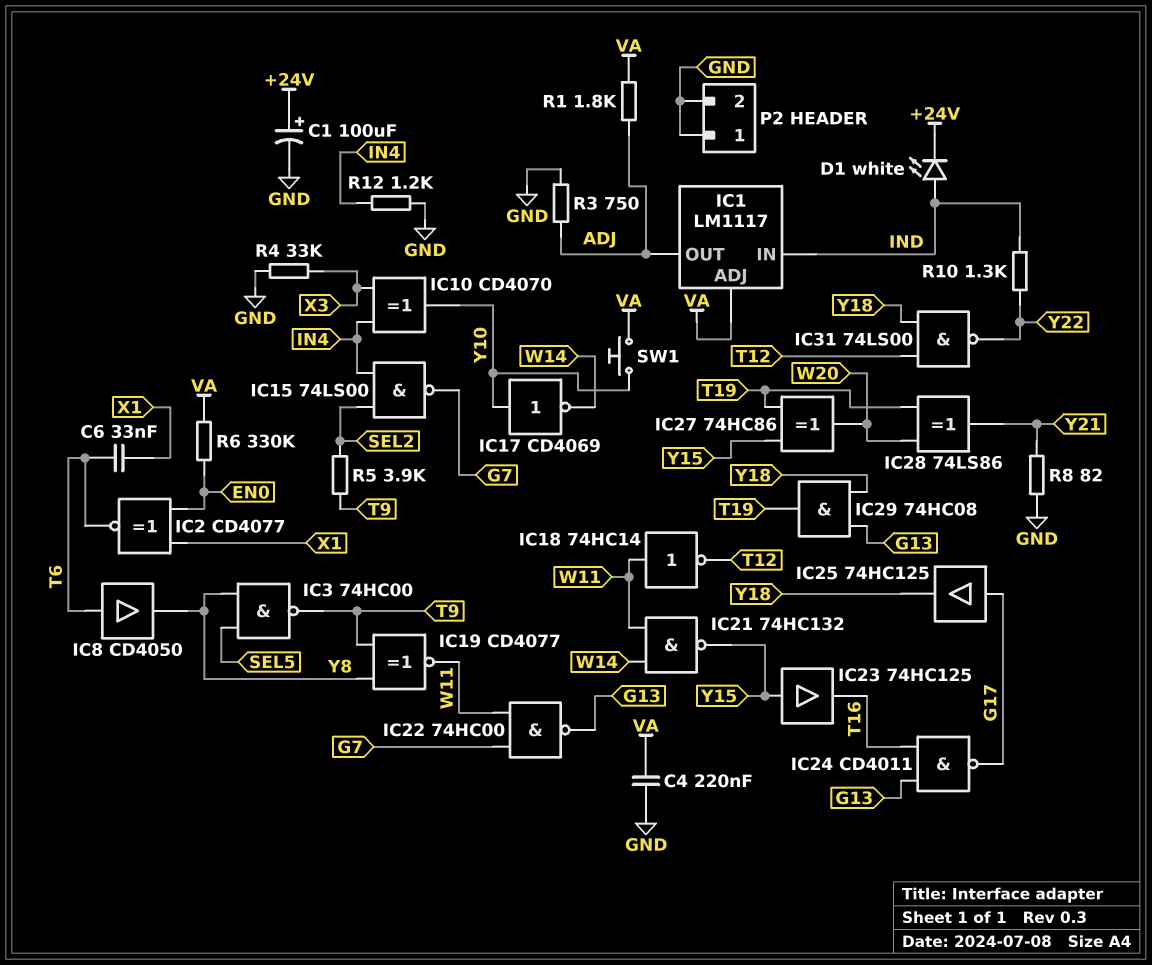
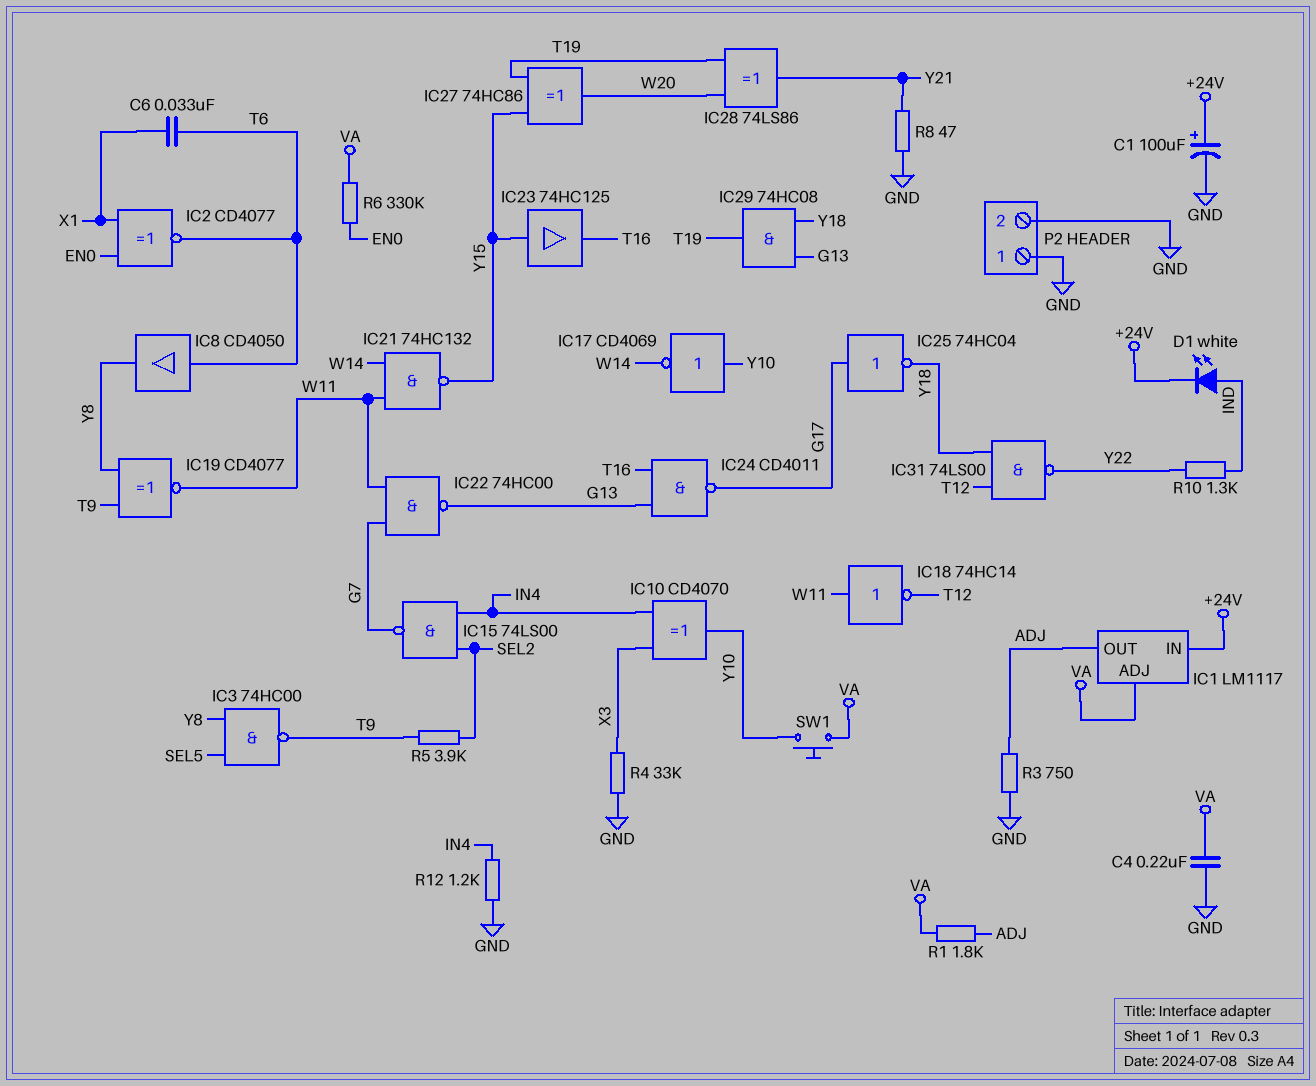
IC1 pin IN: IND -> +24V
IC25: buffer 74HC125 (in G17, out Y18) -> NOT 74HC04 (in G17, out Y18)
R8: 82 (GND, Y21) -> 47 (GND, Y21)

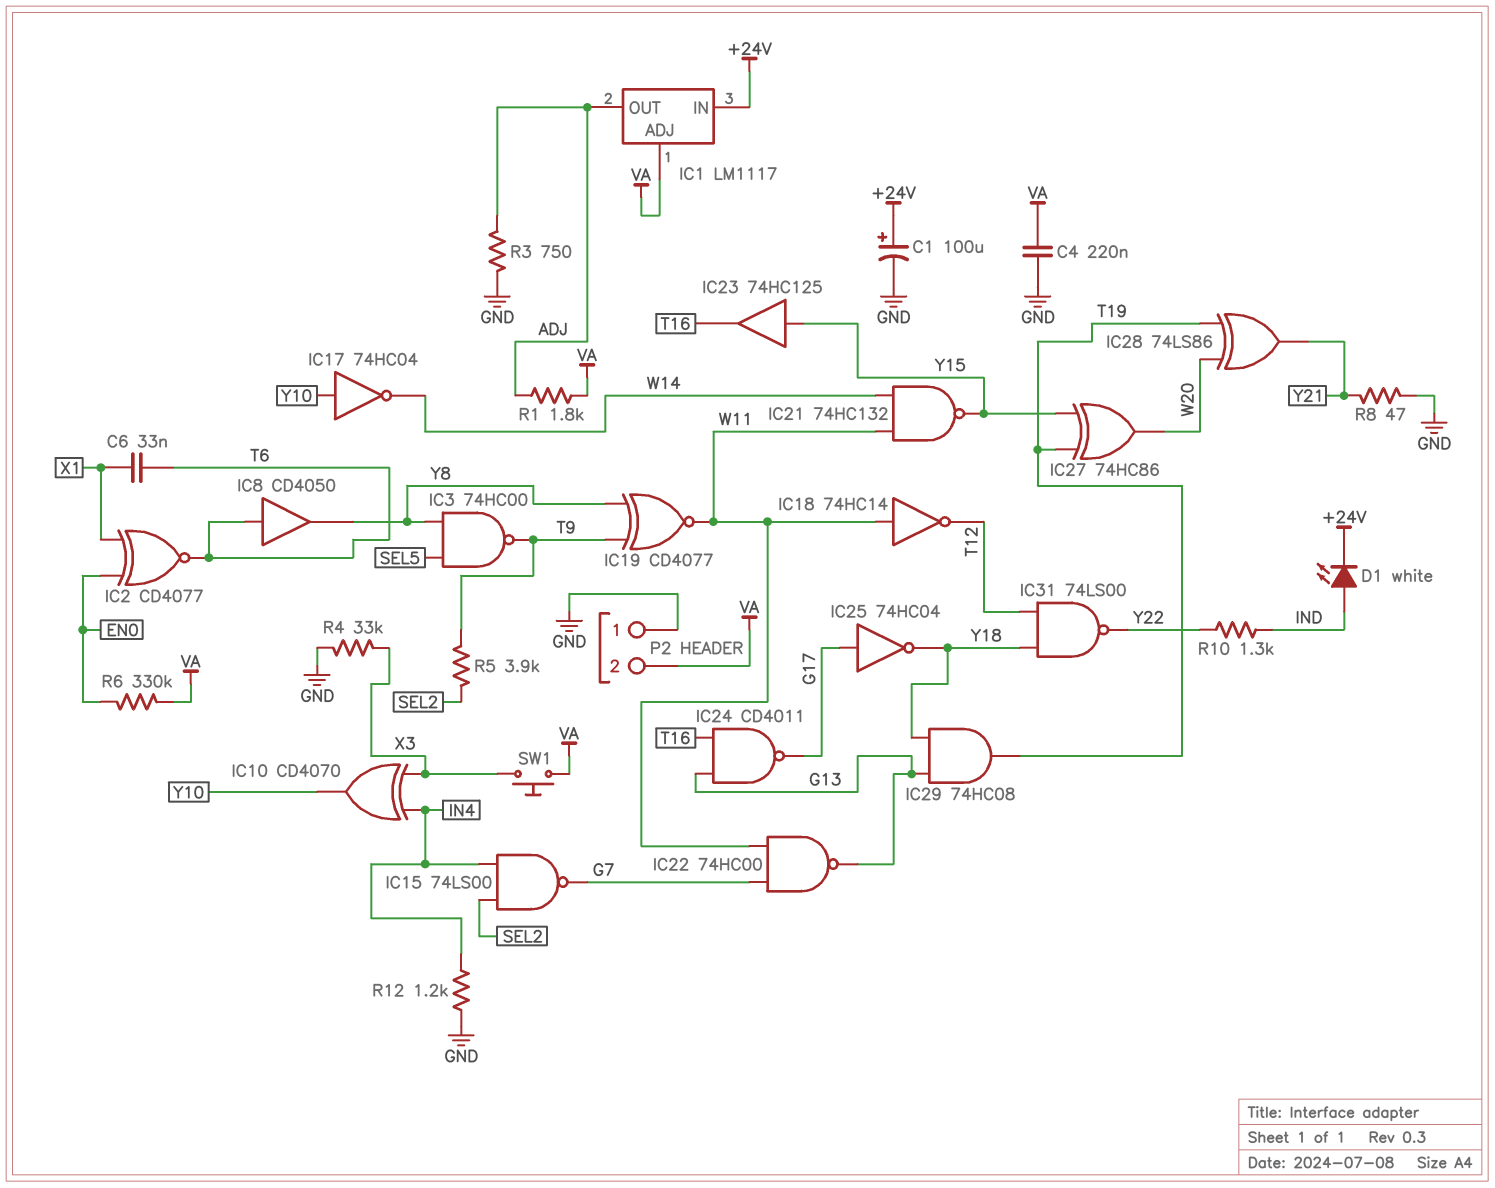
IC17: NOT CD4069 (in Y10, out W14) -> NOT 74HC04 (in Y10, out W14)
P2 pin 2: GND -> VA
SW1: button (VA, Y10) -> button (VA, X3)

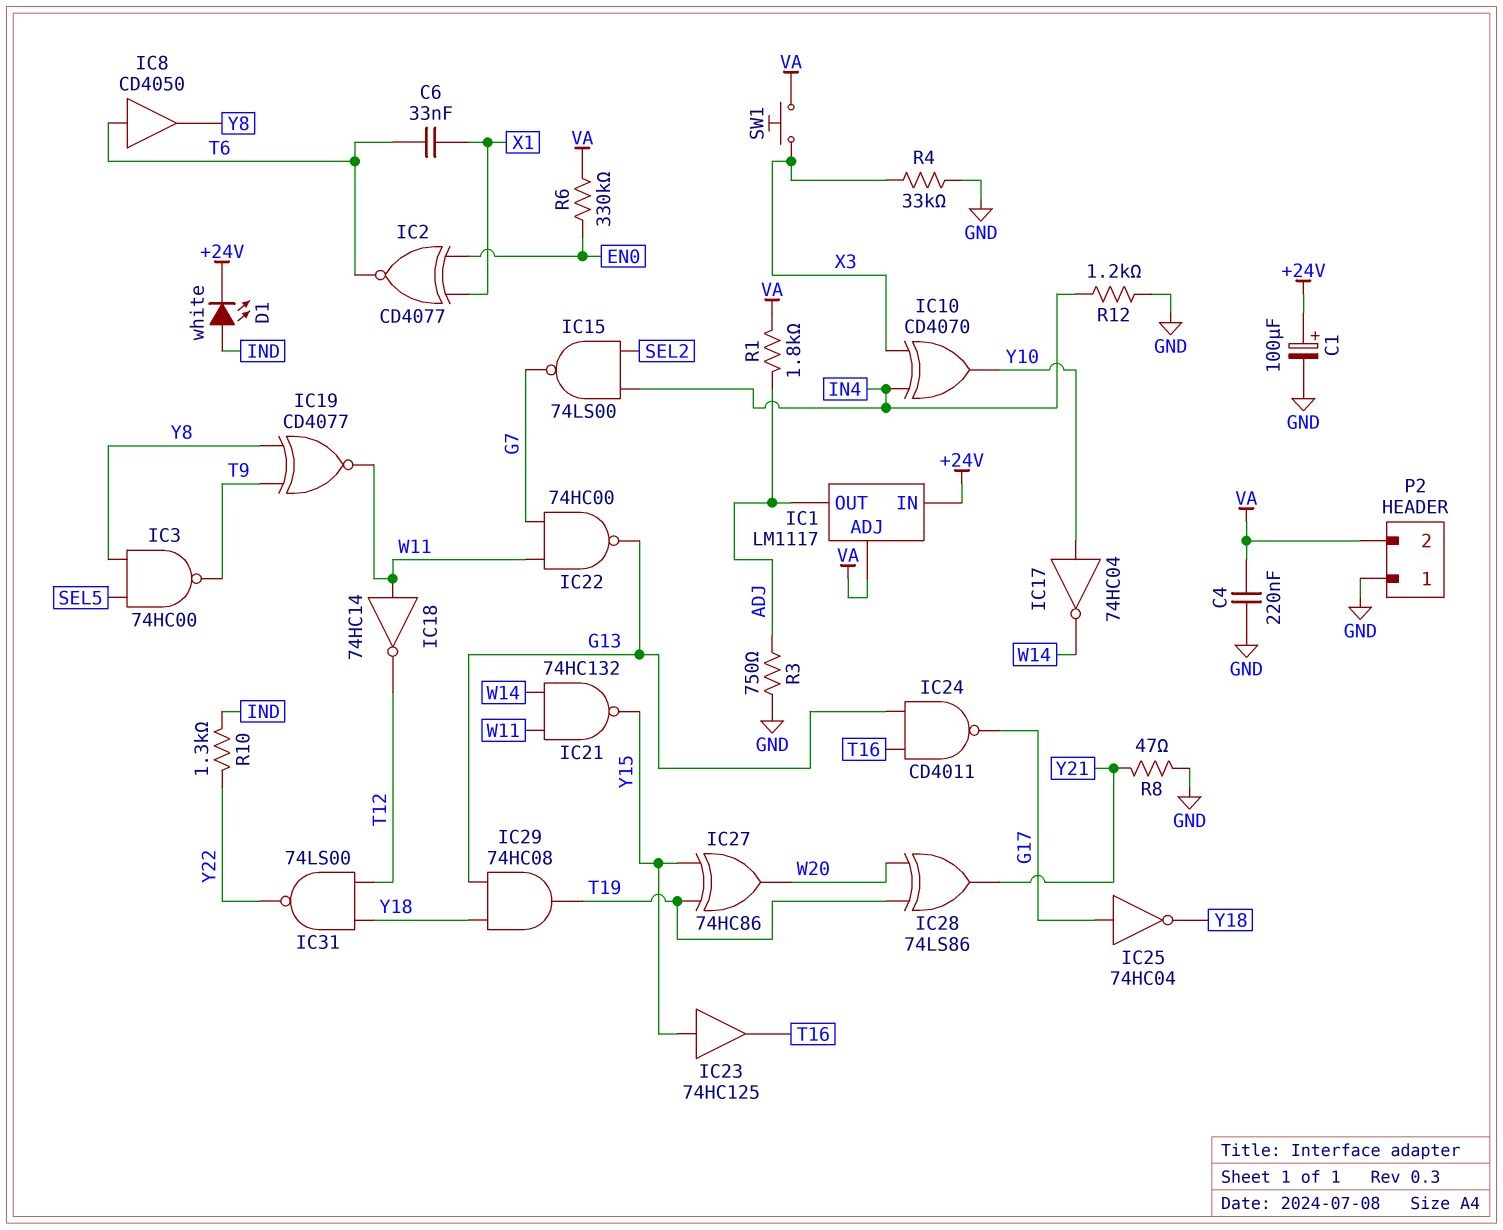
R5: 3.9k (SEL2, T9) -> none

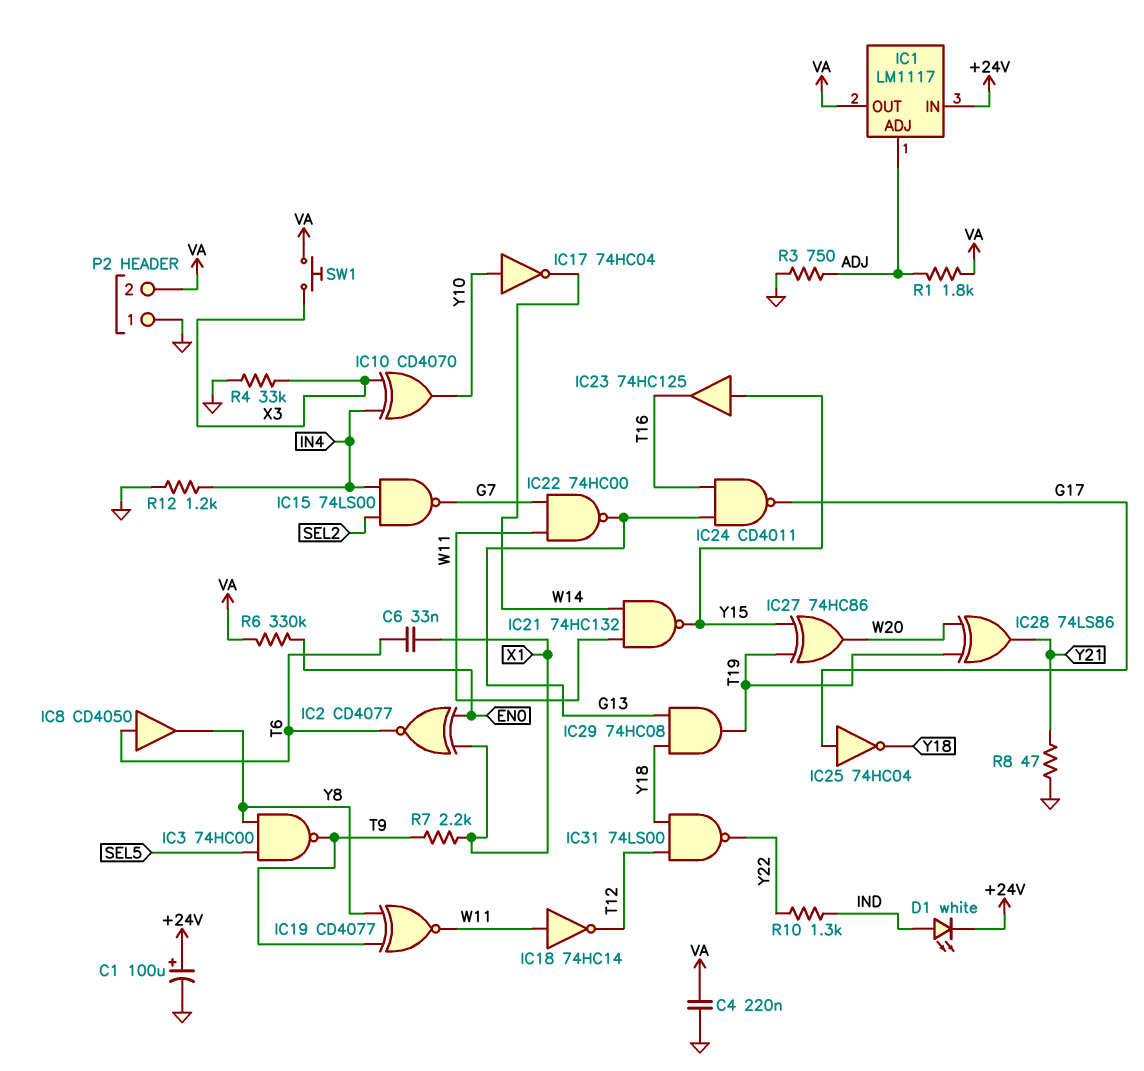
IC1 pin ADJ: VA -> ADJ
IC1 pin OUT: ADJ -> VA
R7: none -> 2.2k (T9, X1)

